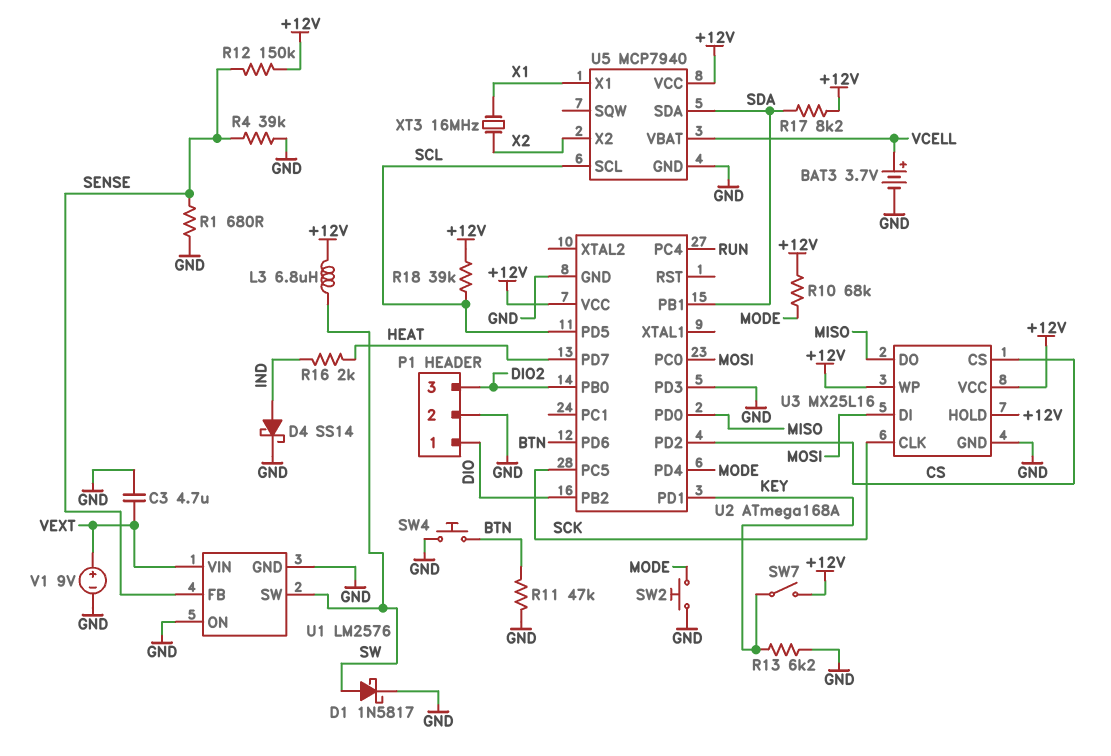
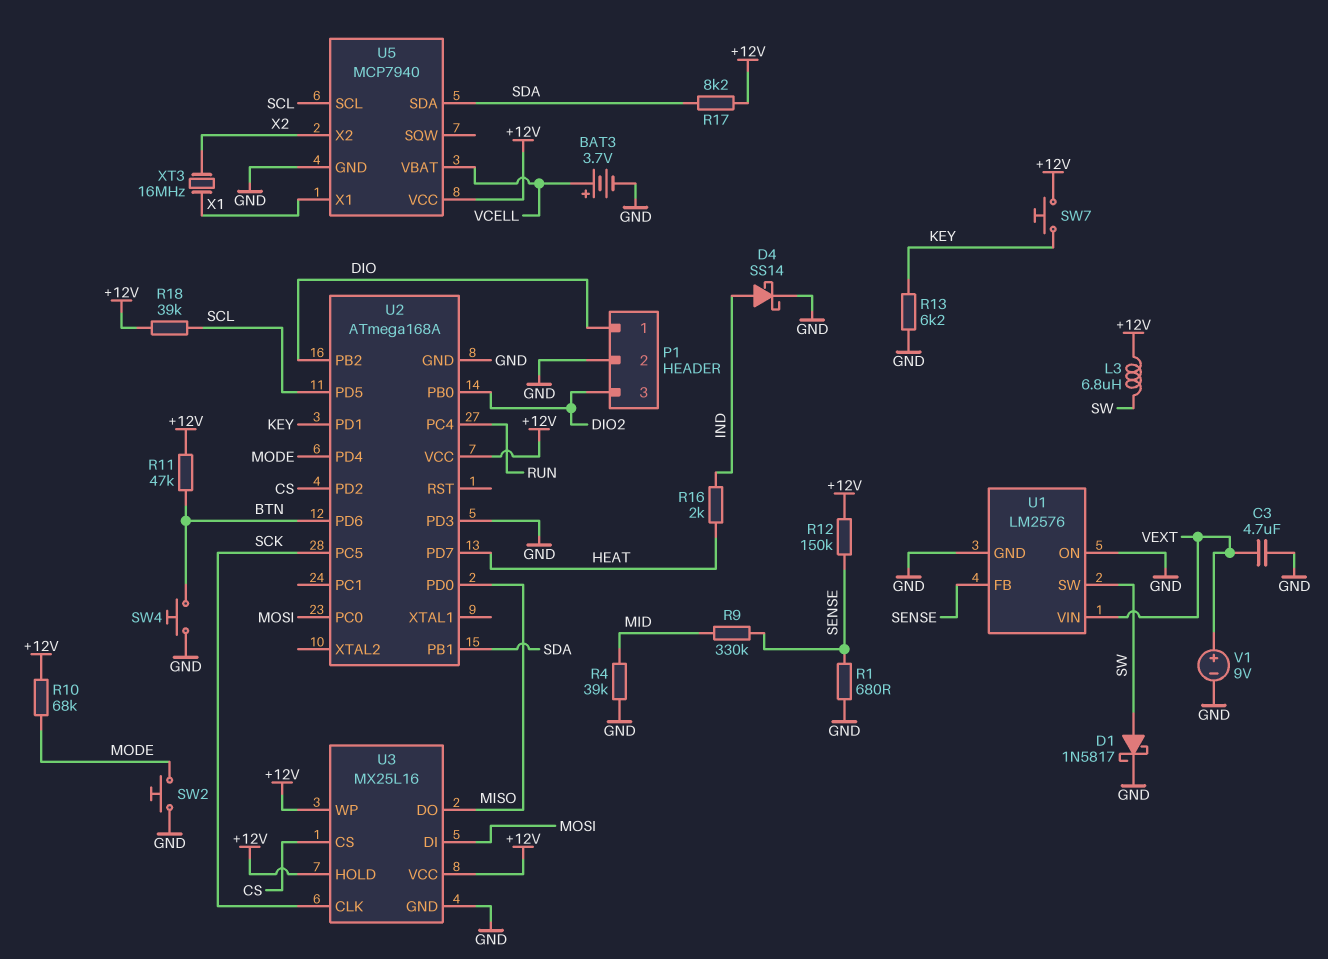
R4: 39k (GND, SENSE) -> 39k (GND, MID)
R9: none -> 330k (MID, SENSE)
R11: 47k (BTN, GND) -> 47k (+12V, BTN)
SW7: switch (+12V, KEY) -> button (+12V, KEY)

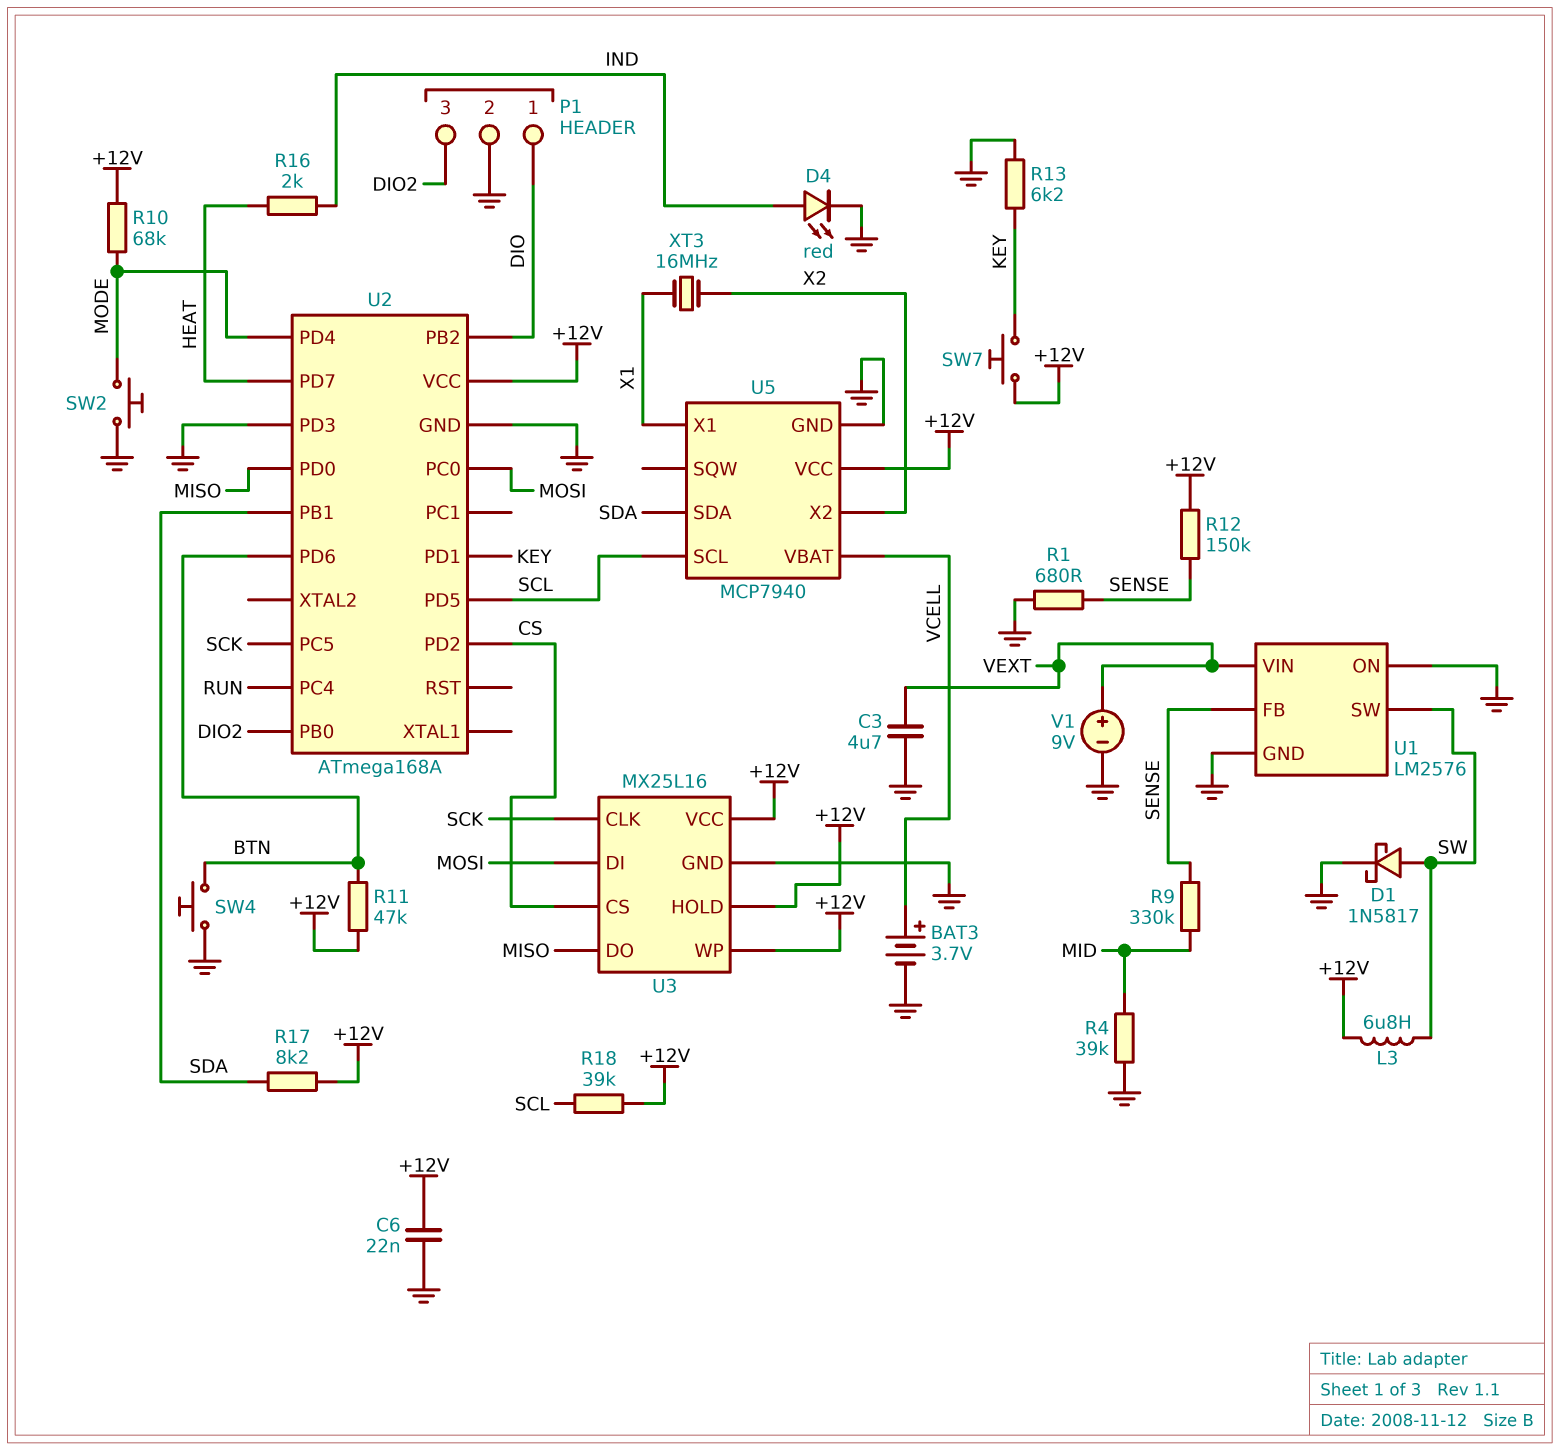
C6: none -> 22nF (+12V, GND)
D4: schottky SS14 (A IND, K GND) -> LED red (A IND, K GND)

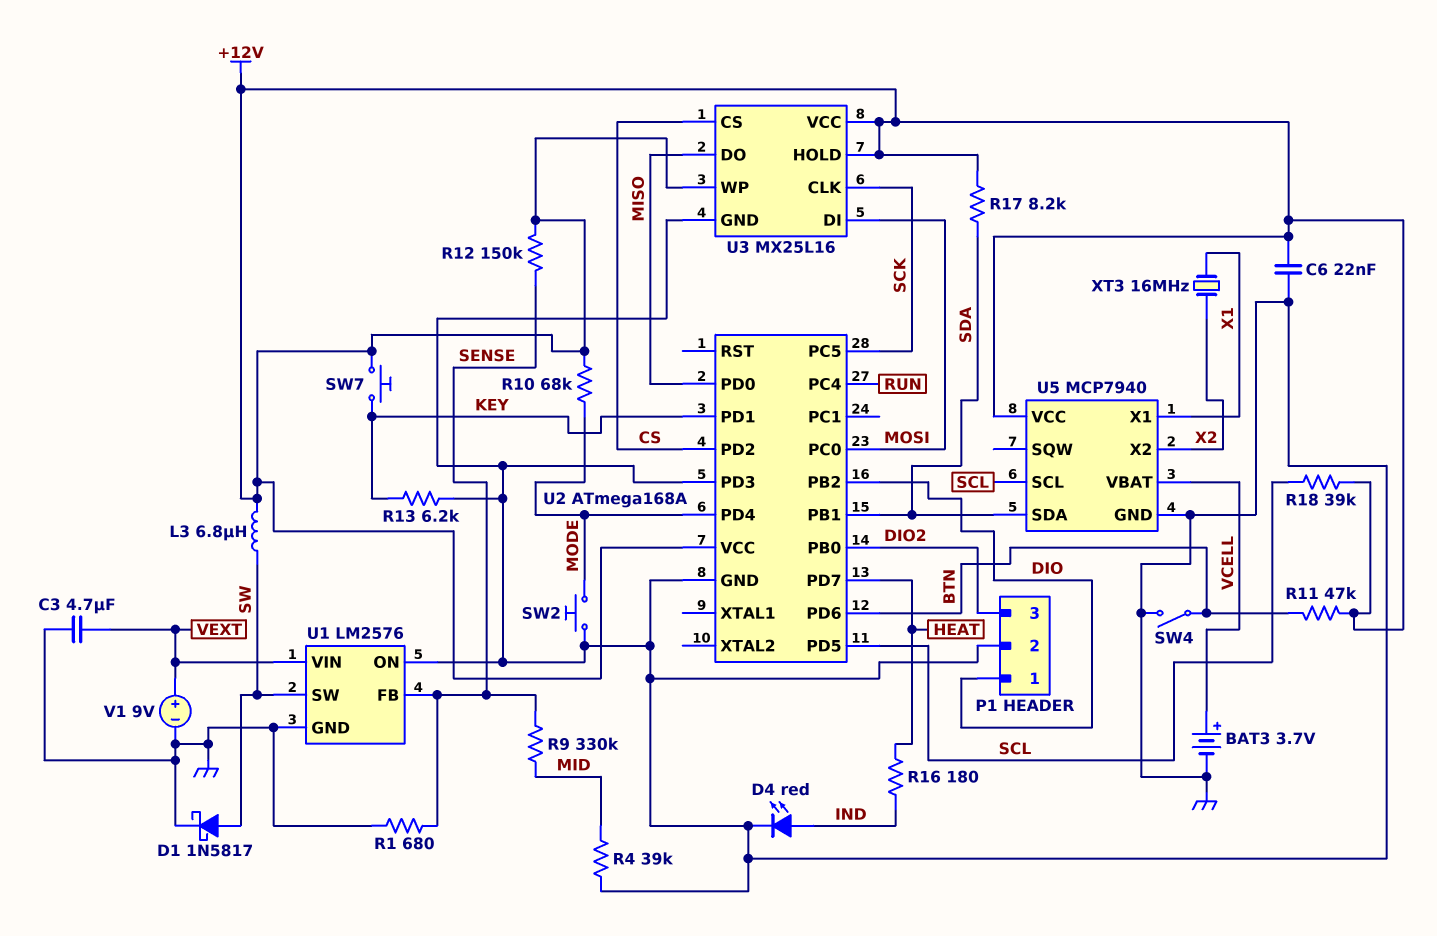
R16: 2k (HEAT, IND) -> 180 (HEAT, IND)
SW4: button (BTN, GND) -> switch (BTN, GND)

